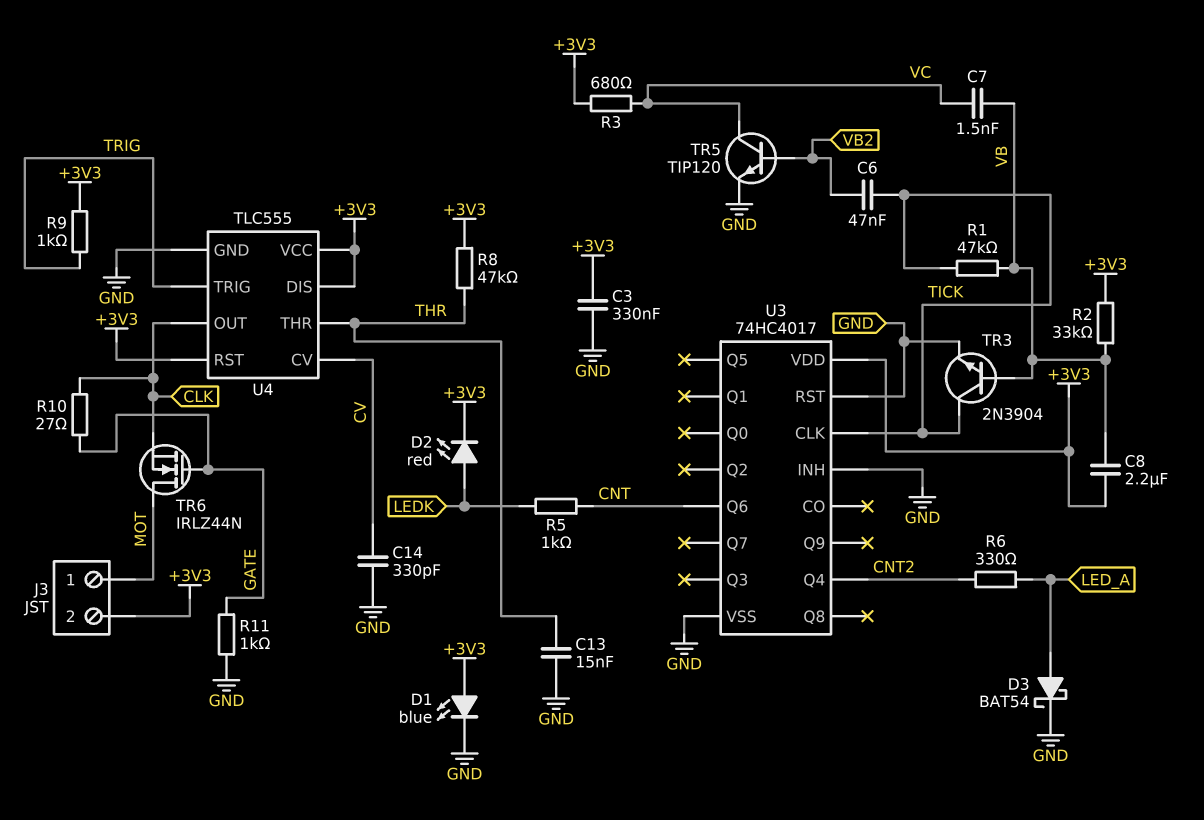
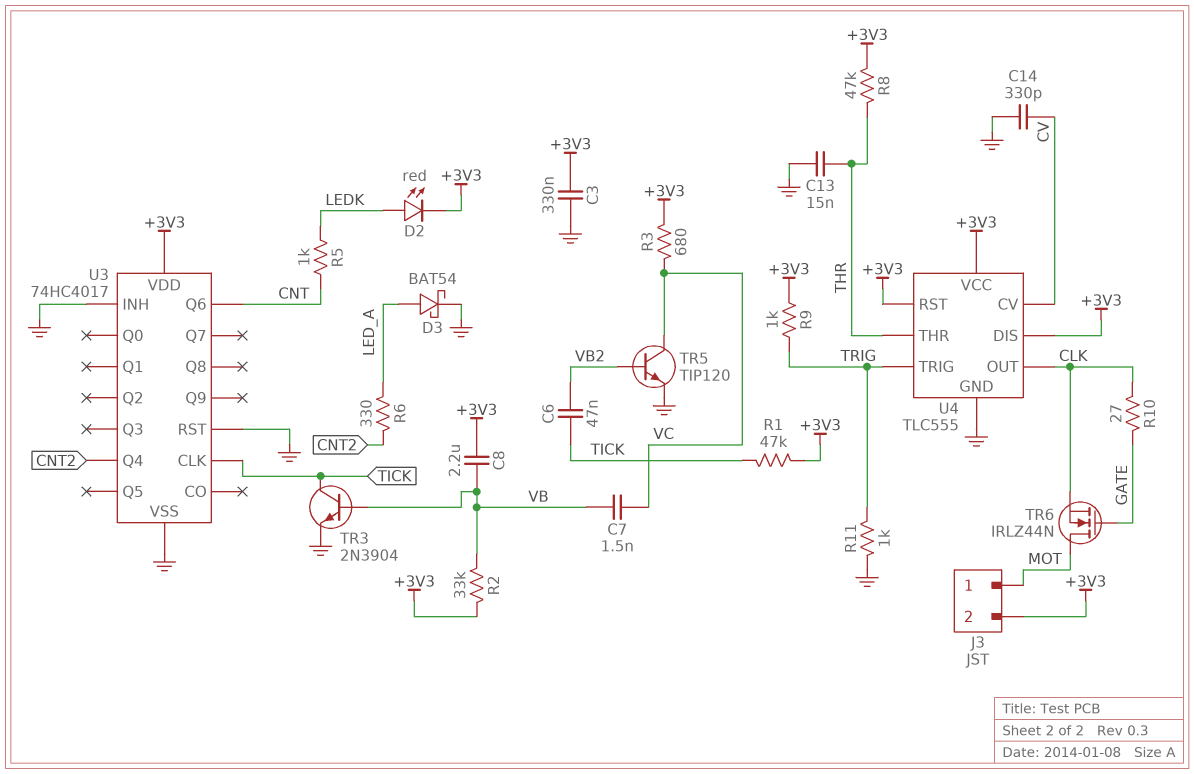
D1: LED blue (A +3V3, K GND) -> none
R1: 47k (TICK, VB) -> 47k (+3V3, TICK)
R11: 1k (GATE, GND) -> 1k (GND, TRIG)

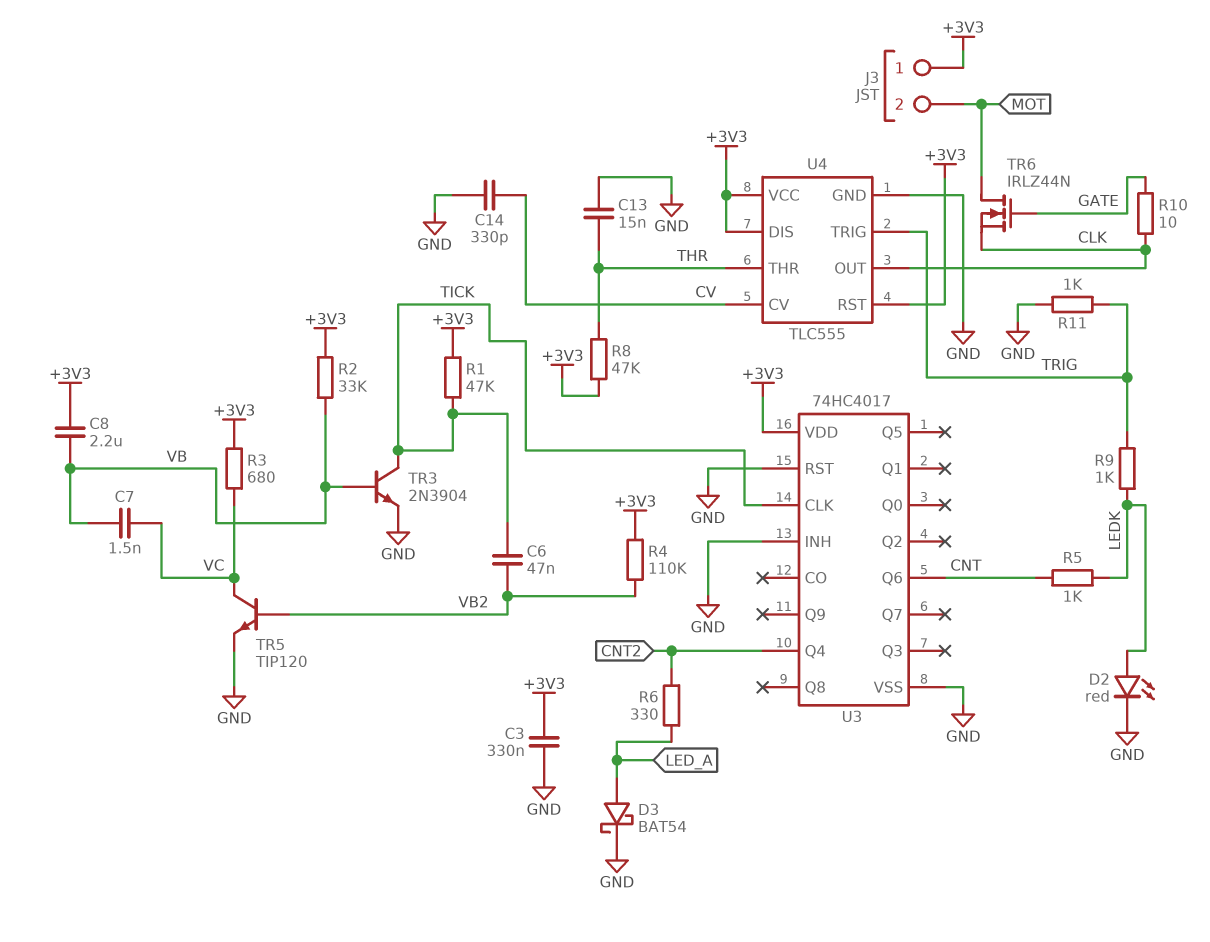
D2: LED red (A LEDK, K +3V3) -> LED red (A LEDK, K GND)
J3 pin 1: MOT -> +3V3
J3 pin 2: +3V3 -> MOT
R4: none -> 110k (+3V3, VB2)
R9: 1k (+3V3, TRIG) -> 1k (LEDK, TRIG)
R10: 27 (CLK, GATE) -> 10 (CLK, GATE)

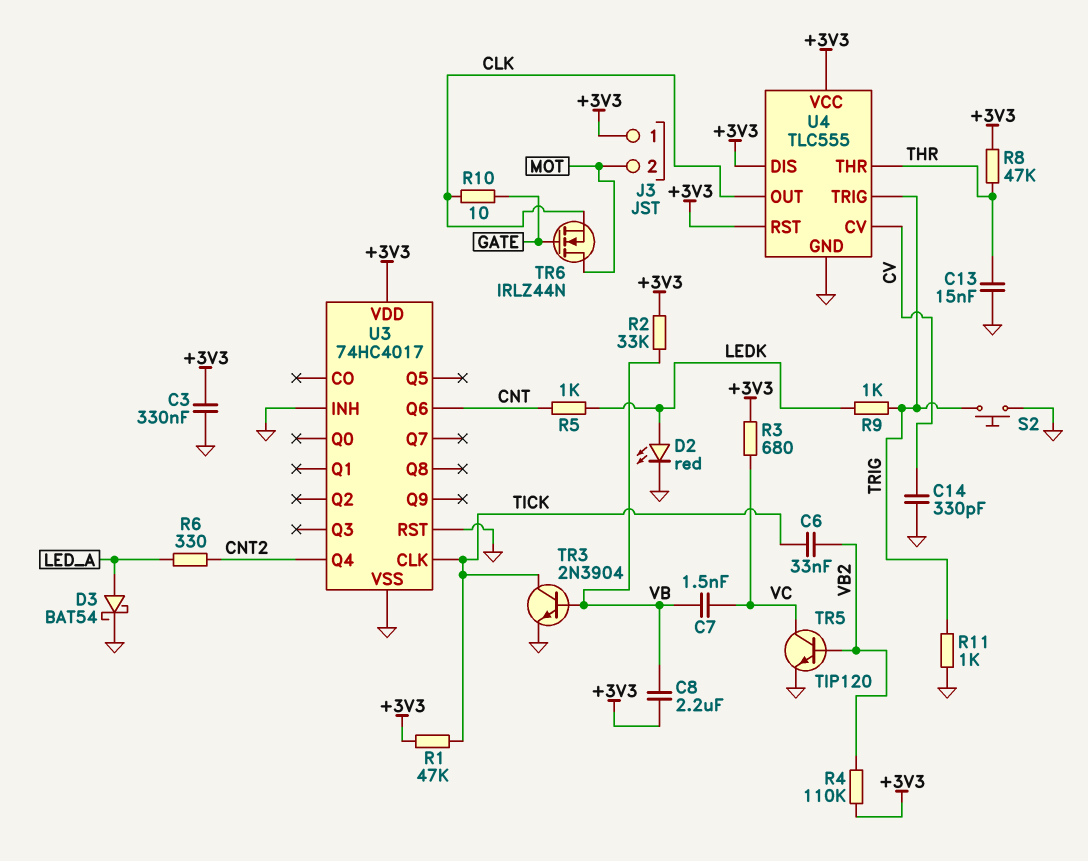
C6: 47nF (TICK, VB2) -> 33nF (TICK, VB2)
S2: none -> button (GND, TRIG)

